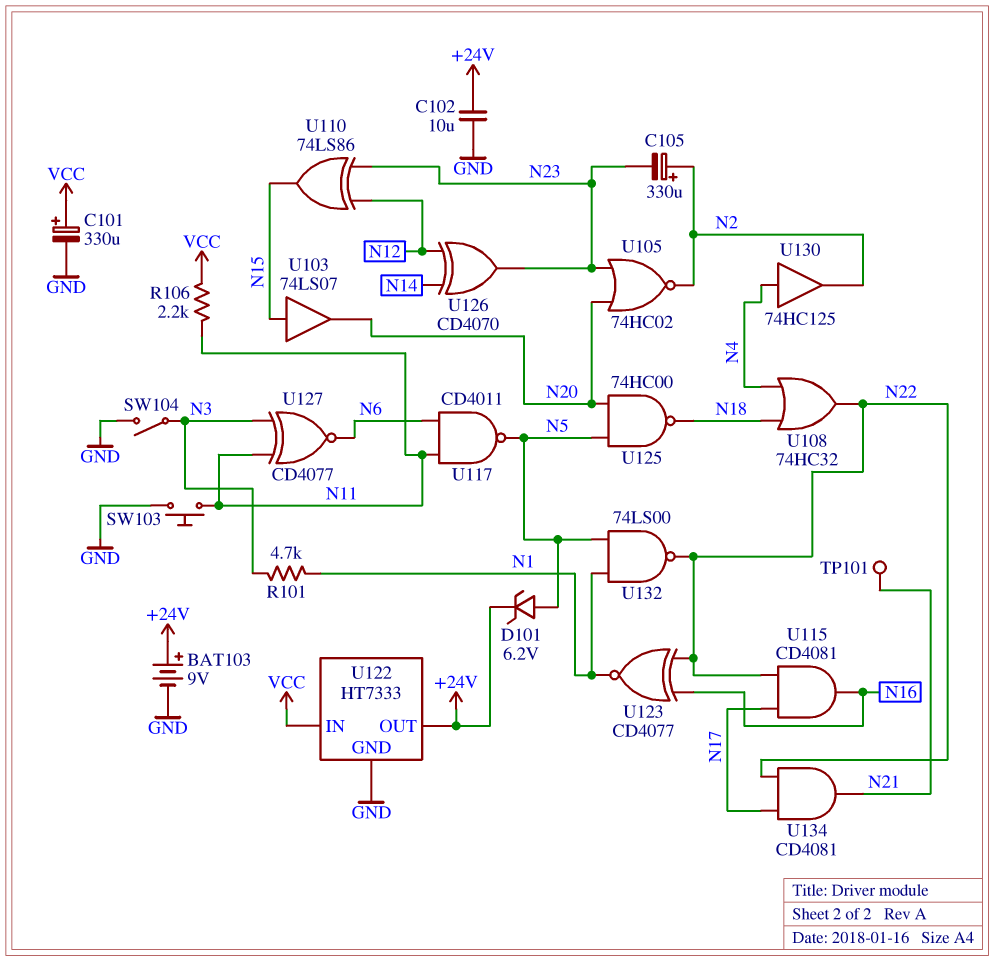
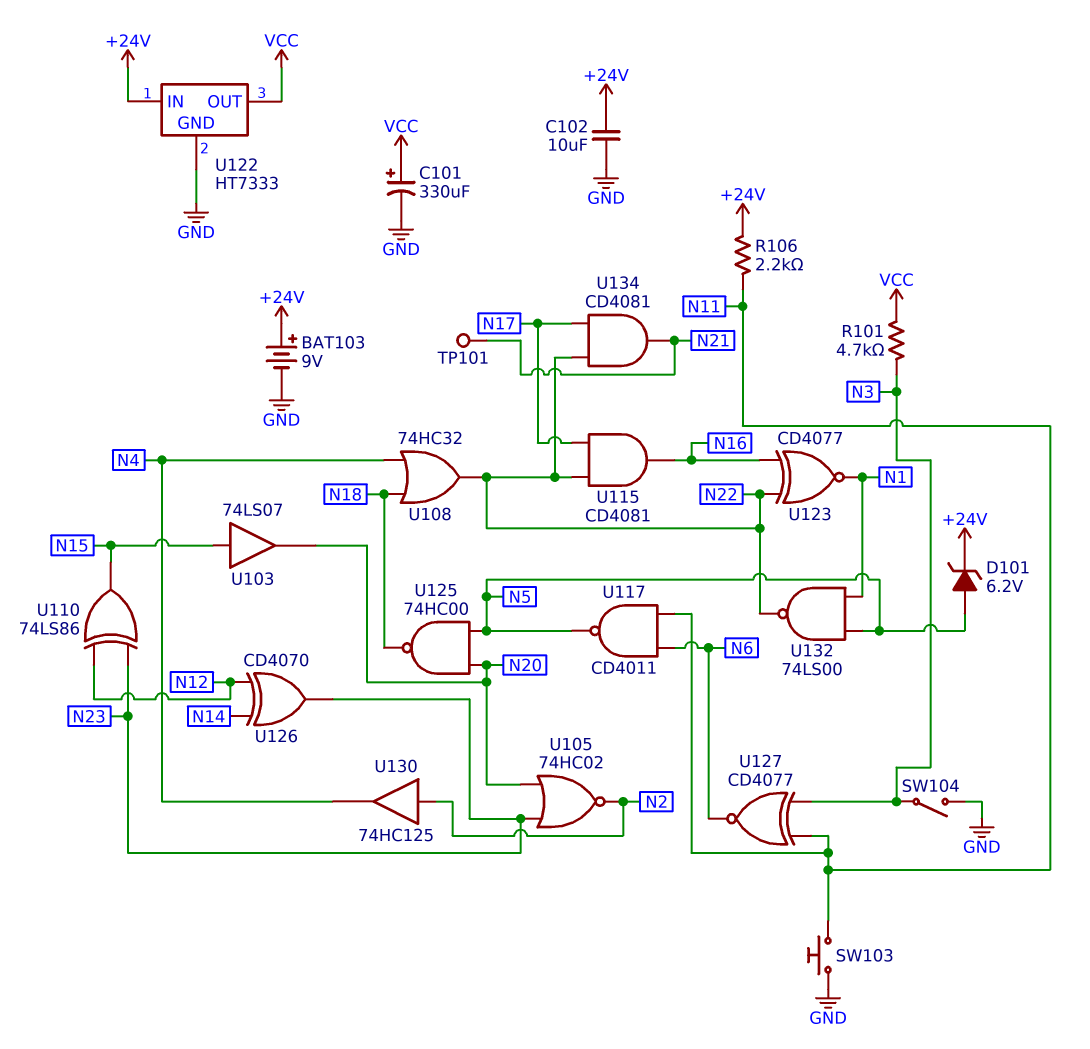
C105: 330uF (plus N2, minus N23) -> none
R101: 4.7k (N1, N3) -> 4.7k (N3, VCC)
R106: 2.2k (N11, VCC) -> 2.2k (+24V, N11)
U122 pin IN: VCC -> +24V
U122 pin OUT: +24V -> VCC
U130: buffer 74HC125 (in N4, out N2) -> buffer 74HC125 (in N2, out N4)

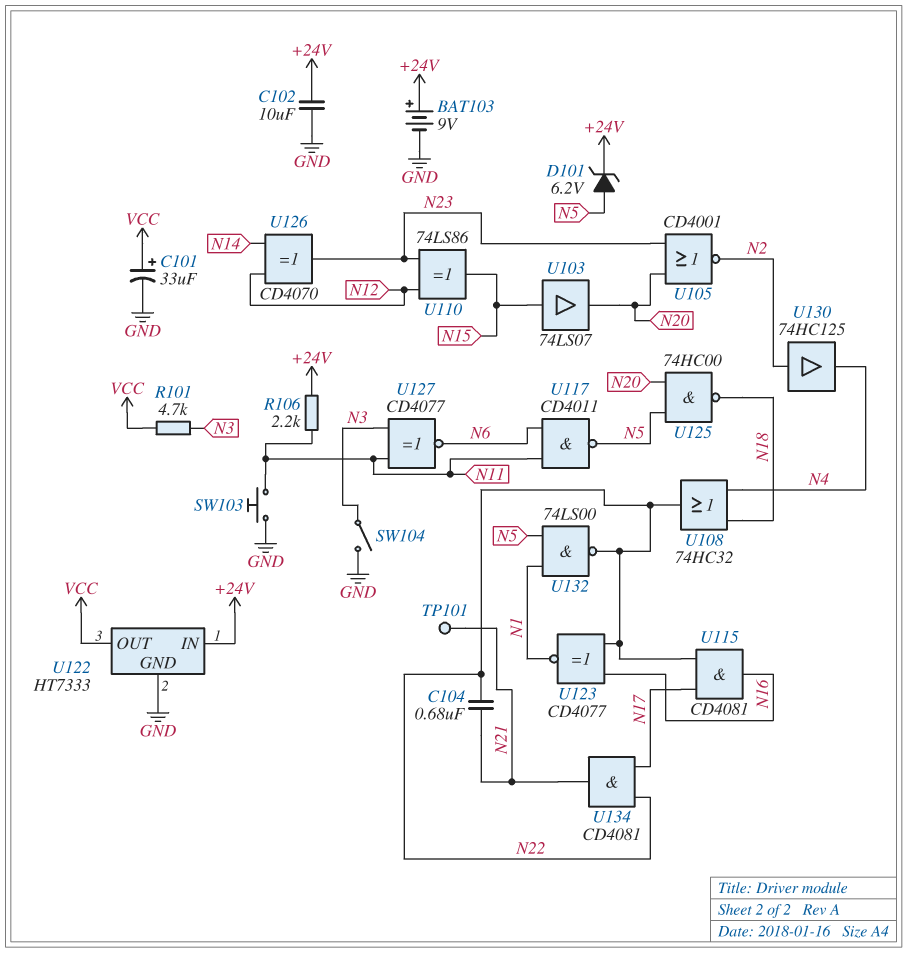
C101: 330uF (plus VCC, minus GND) -> 33uF (plus VCC, minus GND)
C104: none -> 680nF (N21, N22)
U105: NOR 74HC02 (in N20, in N23, out N2) -> NOR CD4001 (in N20, in N23, out N2)

